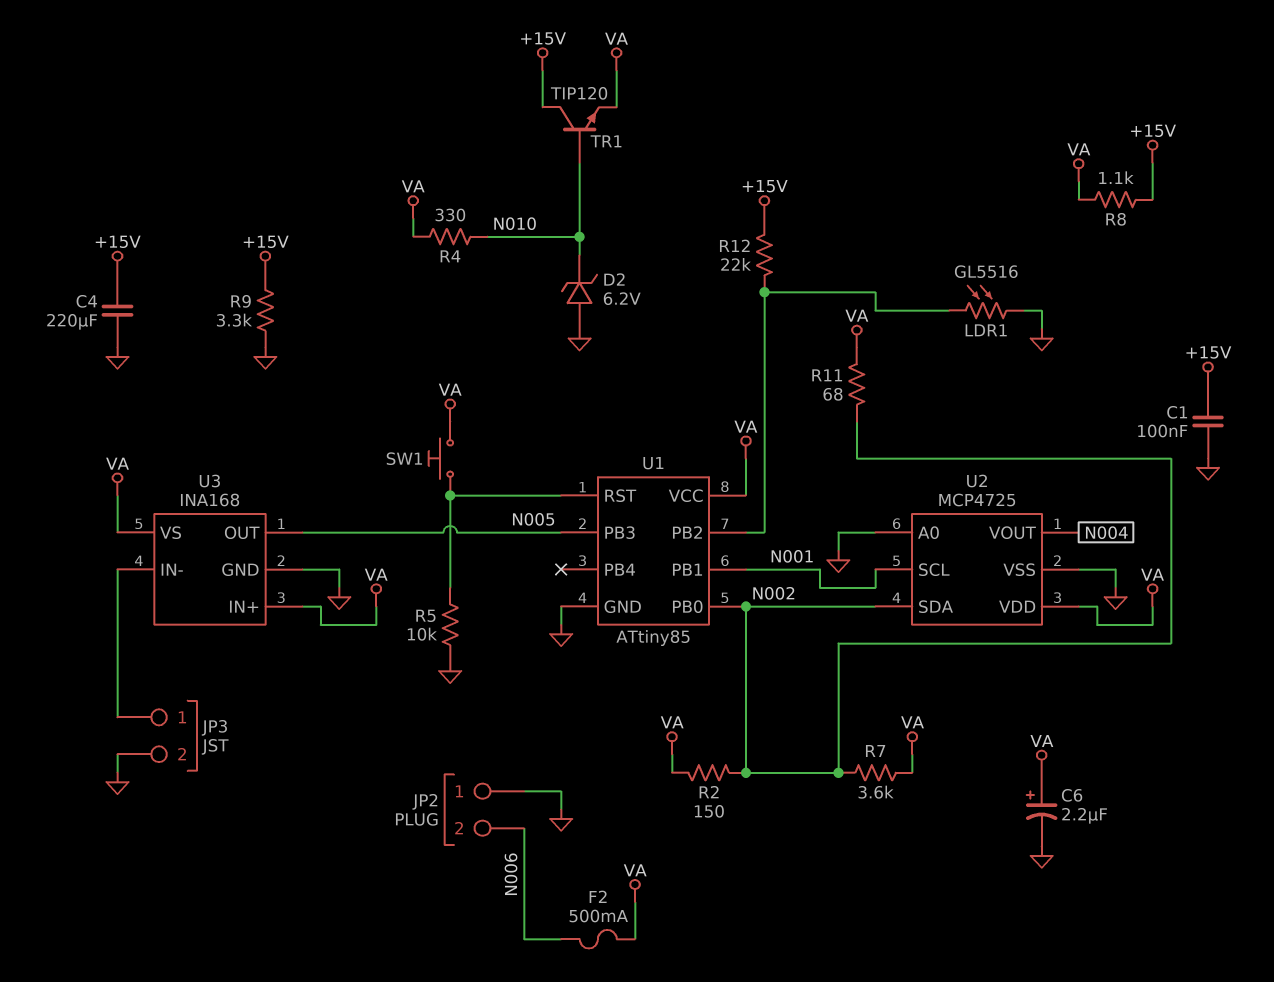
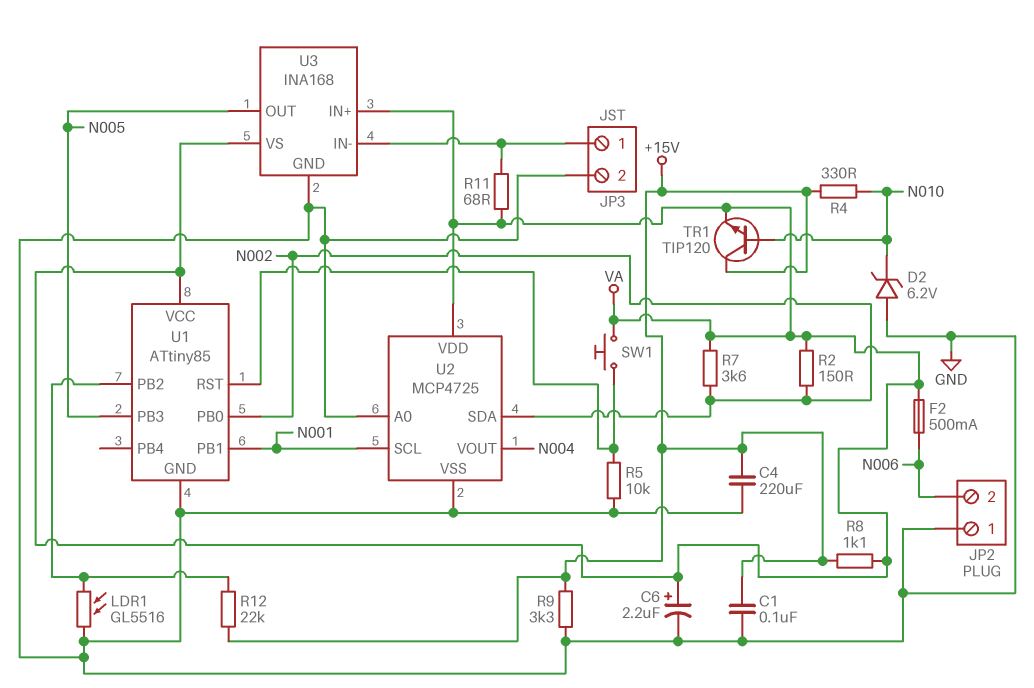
R4: 330 (N010, VA) -> 330 (+15V, N010)
R11: 68 (N002, VA) -> 68 (JP3/1, VA)

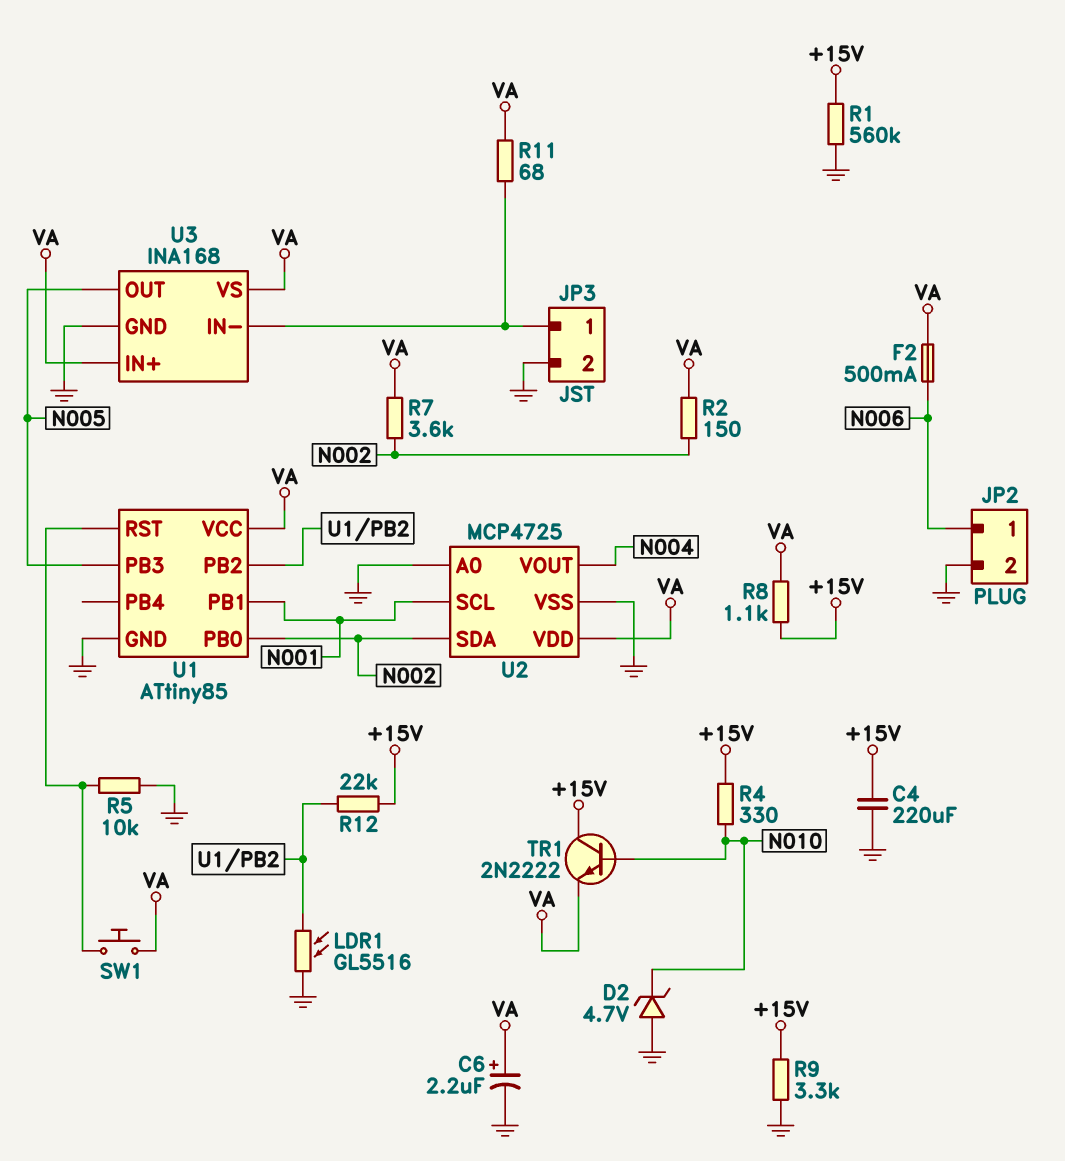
C1: 100nF (+15V, GND) -> none
D2: zener 6.2V (A GND, K N010) -> zener 4.7V (A GND, K N010)
JP2 pin 1: GND -> N006
JP2 pin 2: N006 -> GND
R1: none -> 560k (+15V, GND)
TR1: NPN TIP120 (B N010, C +15V, E VA) -> NPN 2N2222 (B N010, C +15V, E VA)

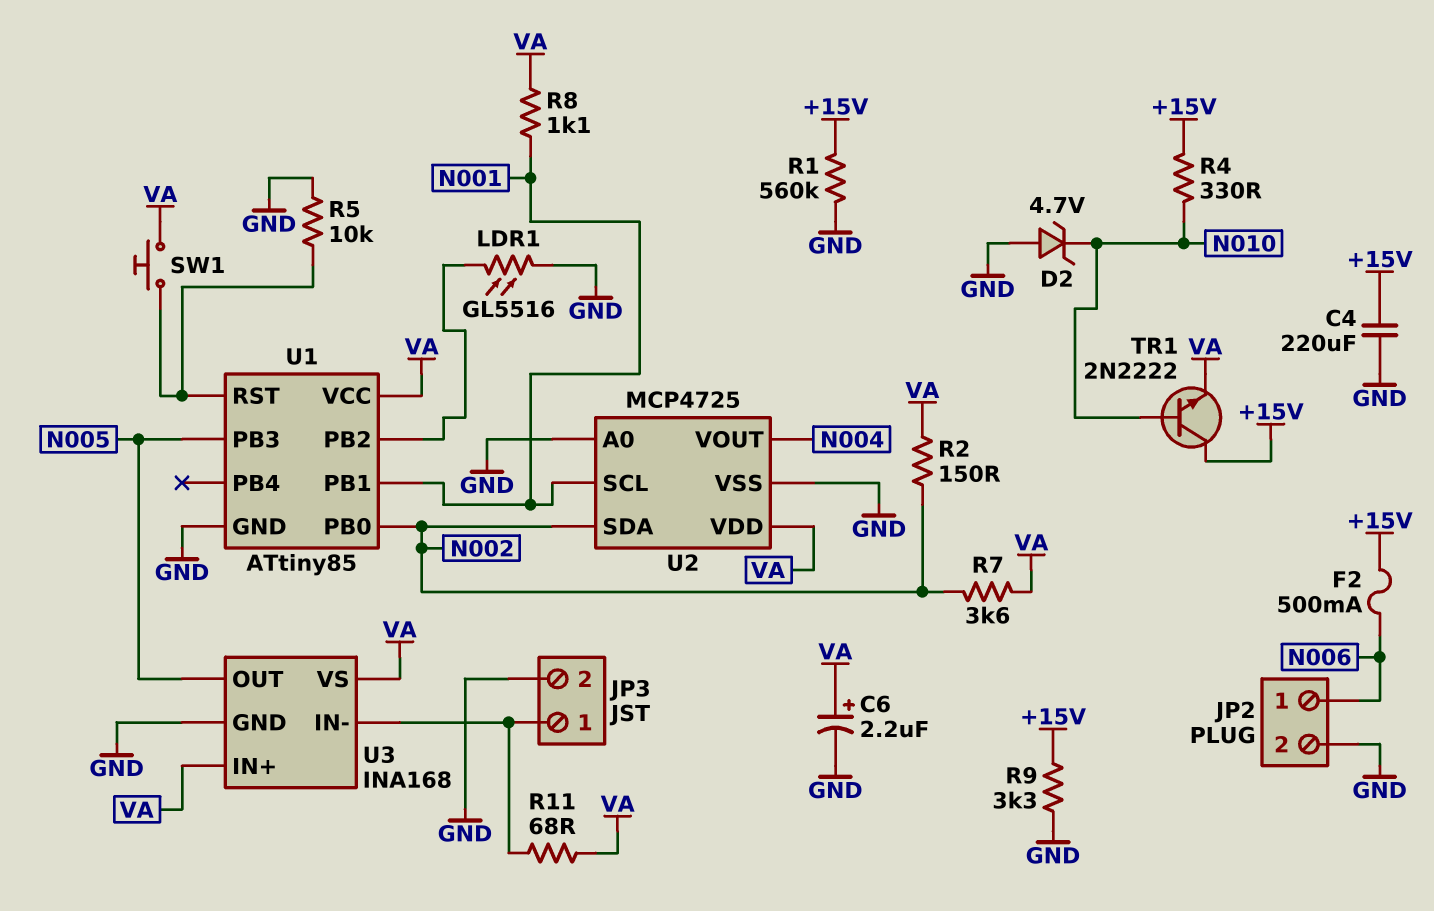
F2: 500mA (N006, VA) -> 500mA (+15V, N006)
R8: 1.1k (+15V, VA) -> 1.1k (N001, VA)
R12: 22k (+15V, U1/PB2) -> none

